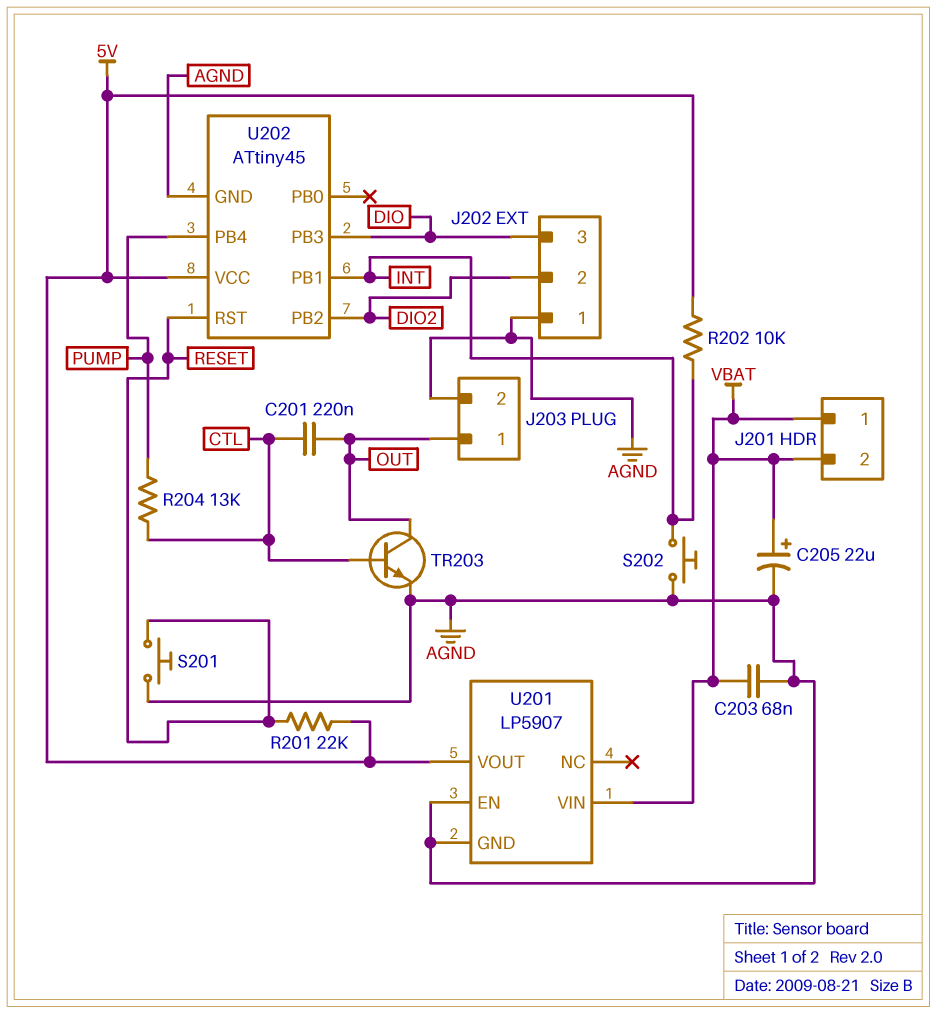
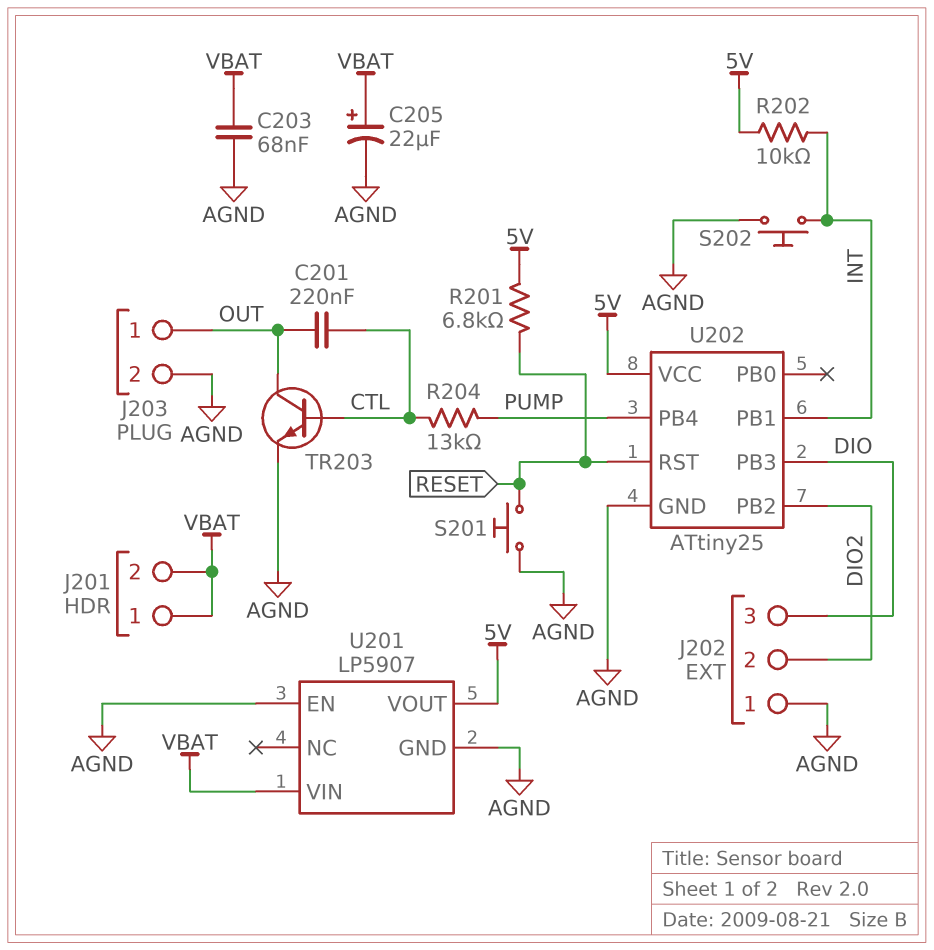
R201: 22k (5V, RESET) -> 6.8k (5V, RESET)
U202: ATtiny45 -> ATtiny25

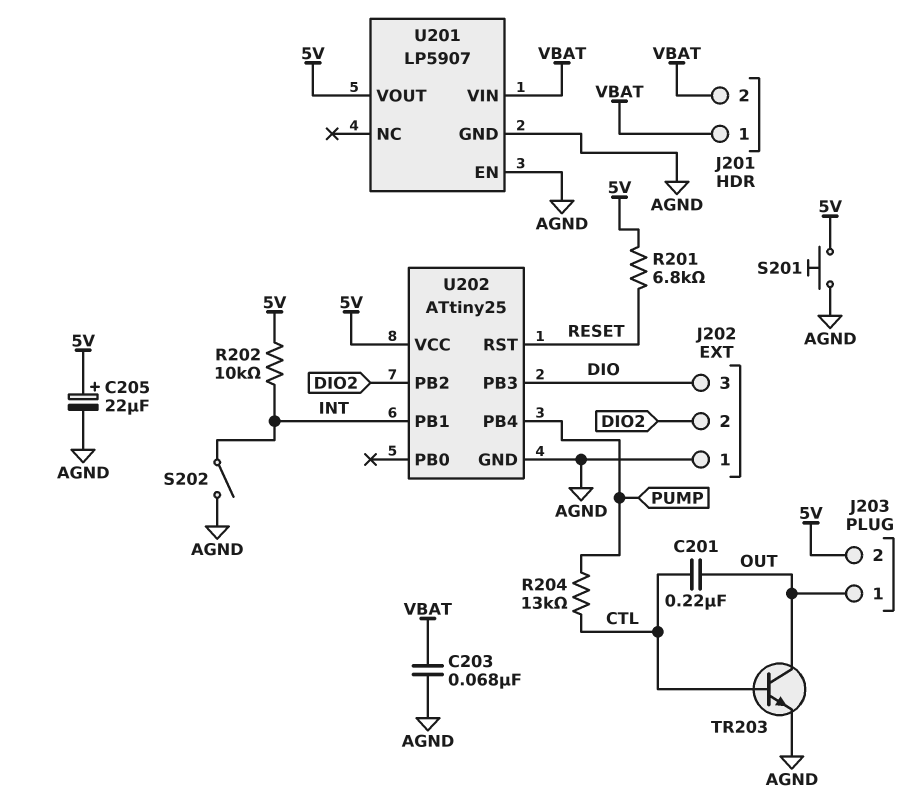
C205: 22uF (plus VBAT, minus AGND) -> 22uF (plus 5V, minus AGND)
J203 pin 2: AGND -> 5V
S201: button (AGND, RESET) -> button (5V, AGND)
S202: button (AGND, INT) -> switch (AGND, INT)

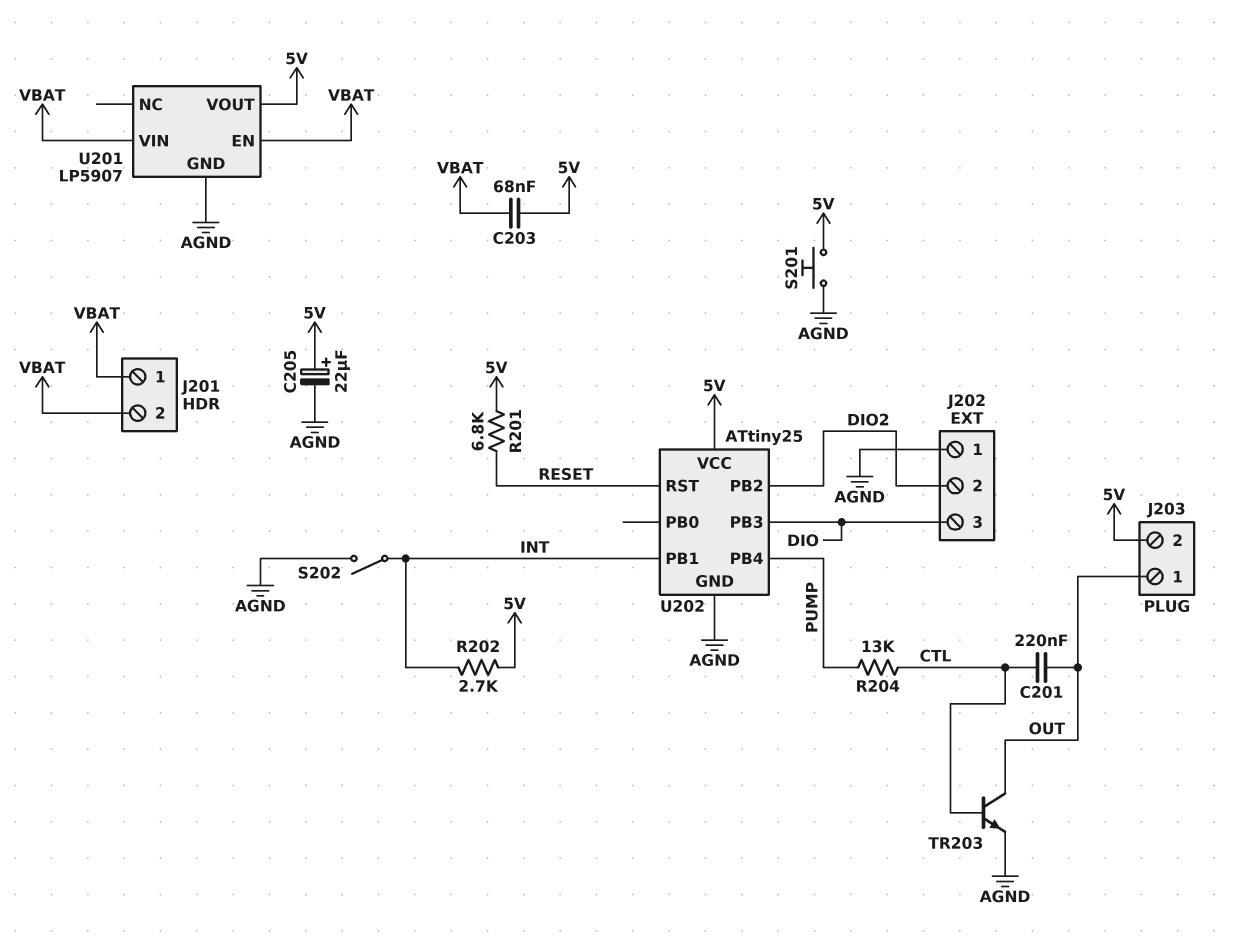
C203: 68nF (AGND, VBAT) -> 68nF (5V, VBAT)
R202: 10k (5V, INT) -> 2.7k (5V, INT)
U201 pin EN: AGND -> VBAT

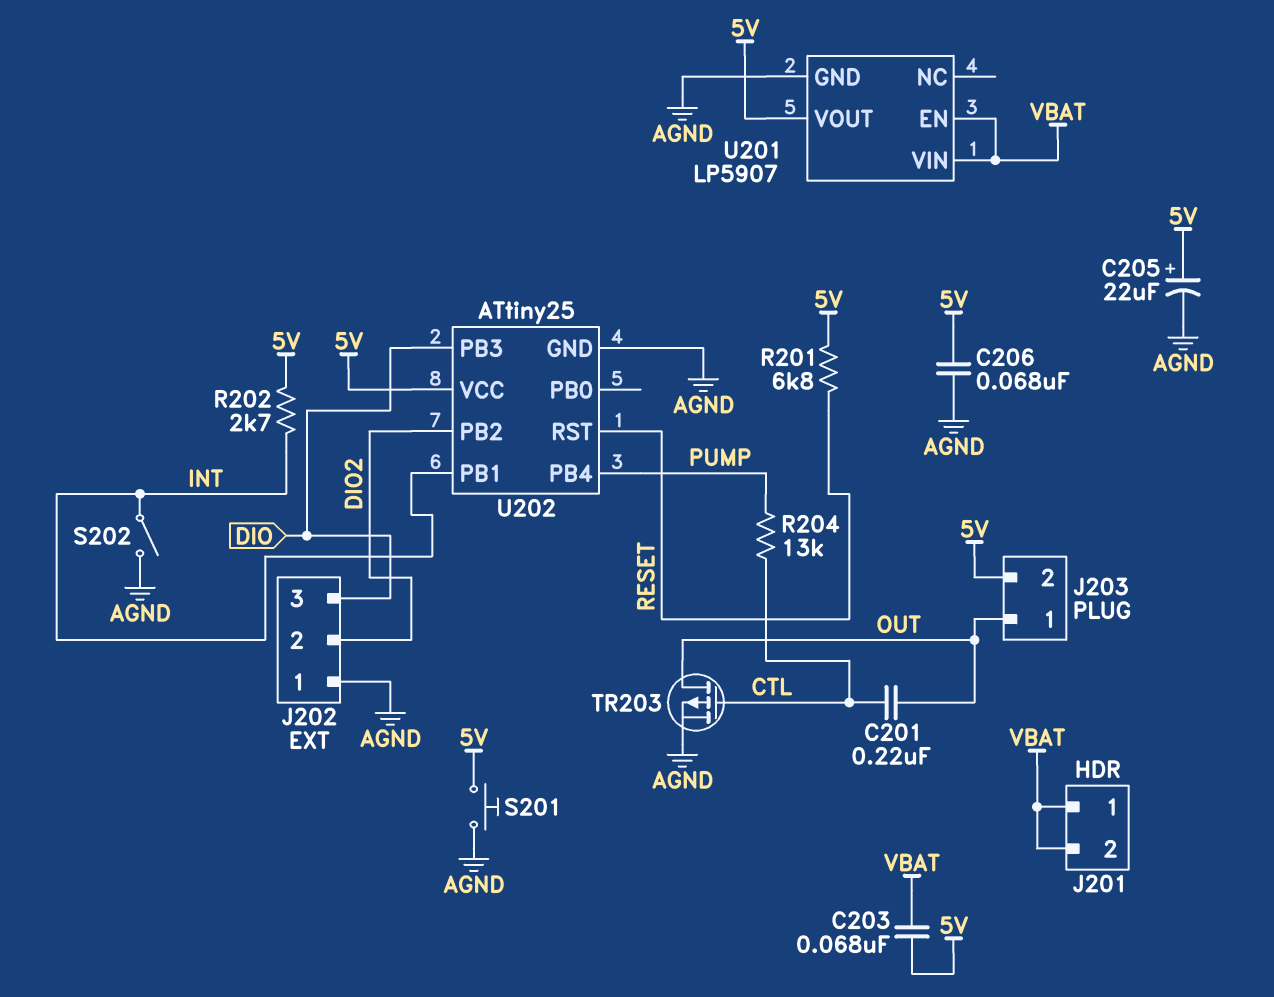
C206: none -> 68nF (5V, AGND)
TR203: NPN (B CTL, C OUT, E AGND) -> PMOS (G CTL, D OUT, S AGND)

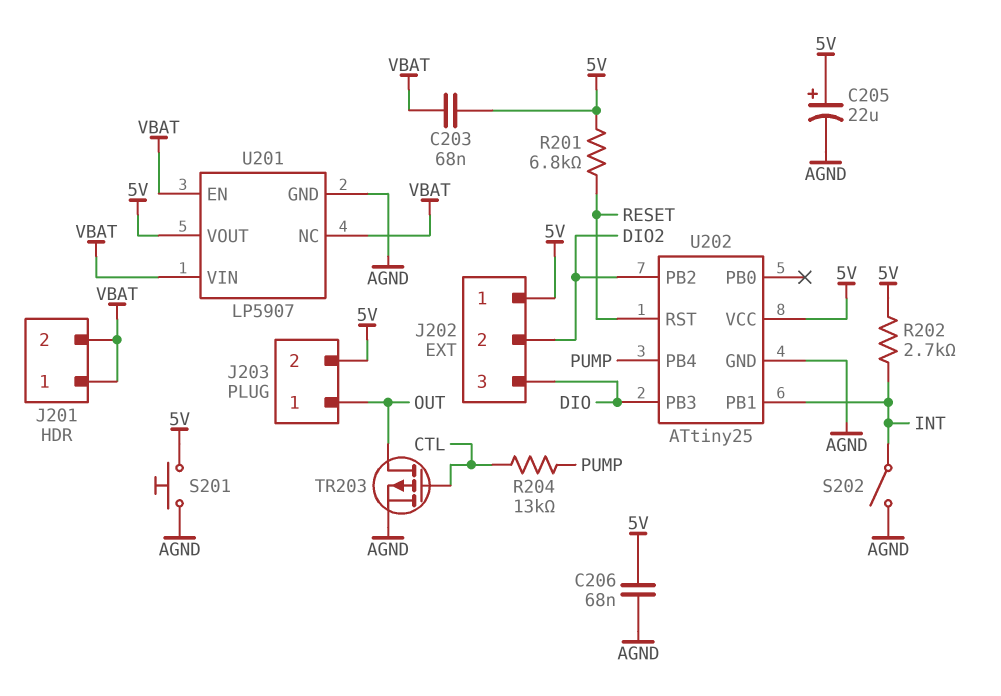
C201: 220nF (CTL, OUT) -> none
J202 pin 1: AGND -> 5V
U201 pin NC: none -> VBAT

